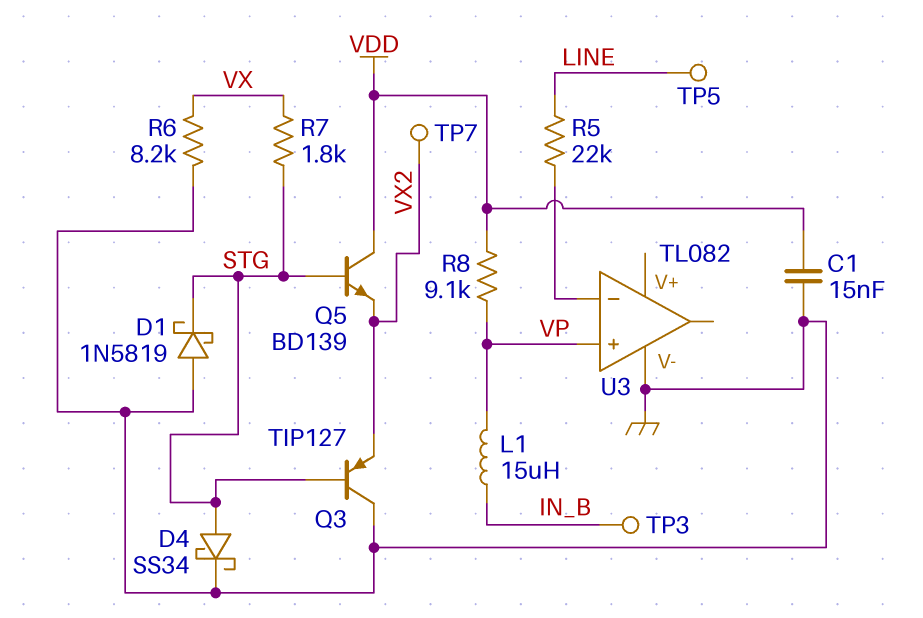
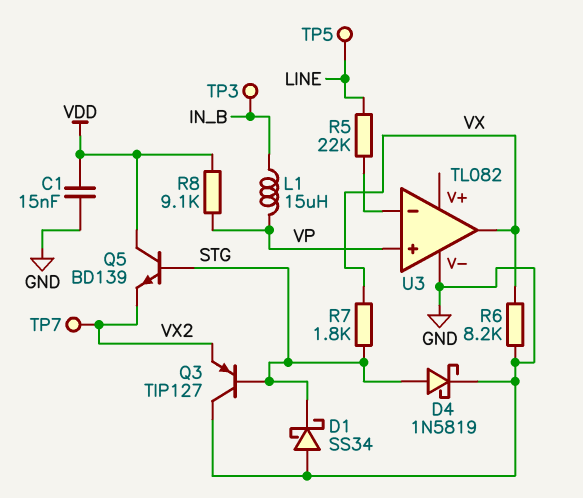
D1: schottky 1N5819 (A GND, K STG) -> schottky SS34 (A GND, K STG)
D4: schottky SS34 (A STG, K GND) -> schottky 1N5819 (A STG, K GND)
U3 pin out: none -> VX

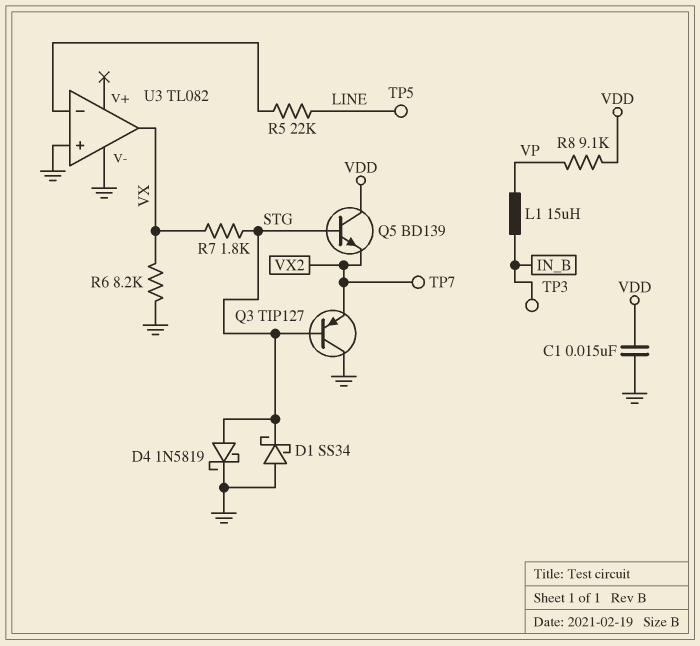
U3 pin in+: VP -> GND

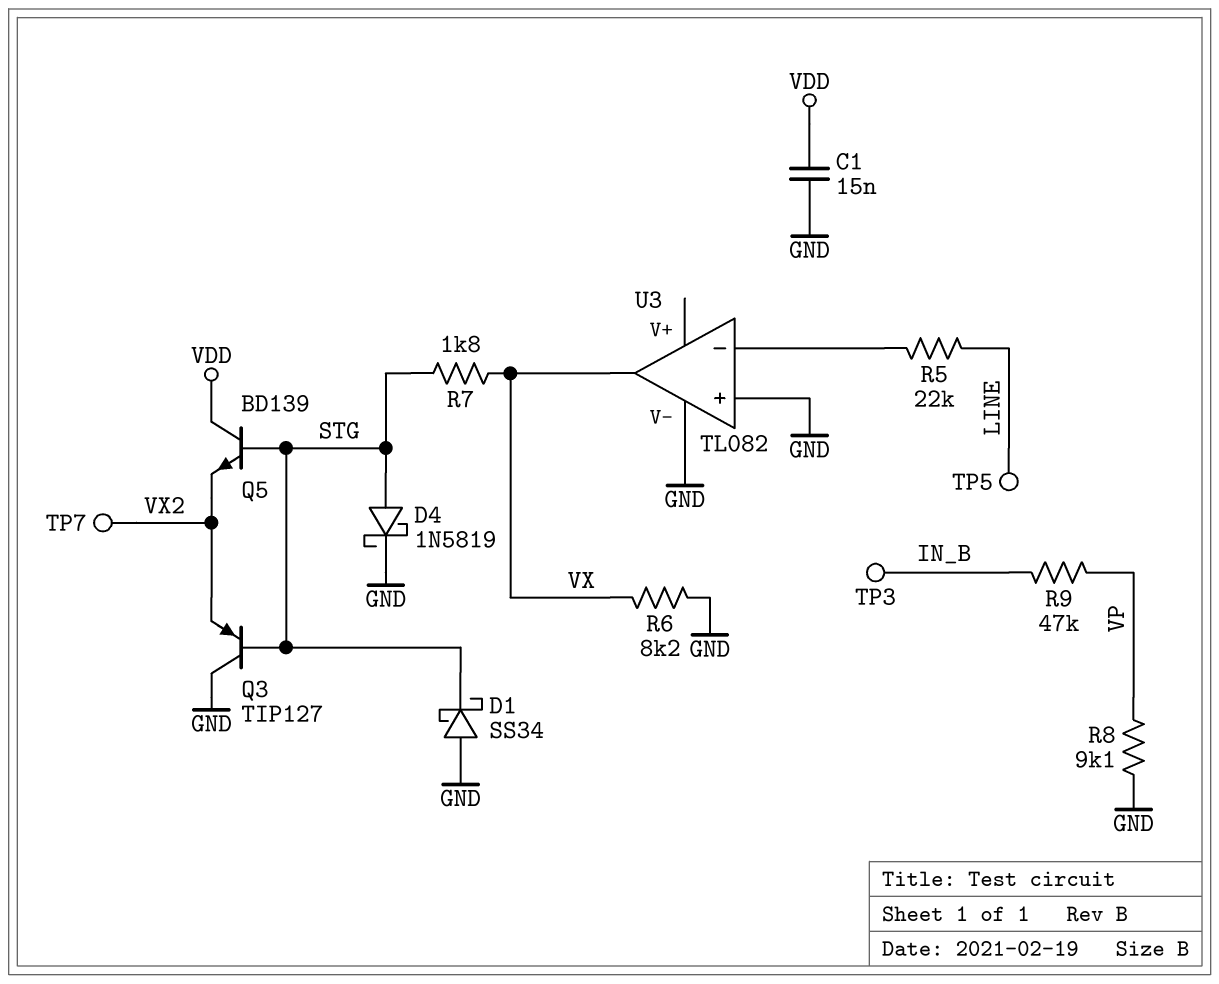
L1: 15uH (IN_B, VP) -> none
R8: 9.1k (VDD, VP) -> 9.1k (GND, VP)
R9: none -> 47k (IN_B, VP)

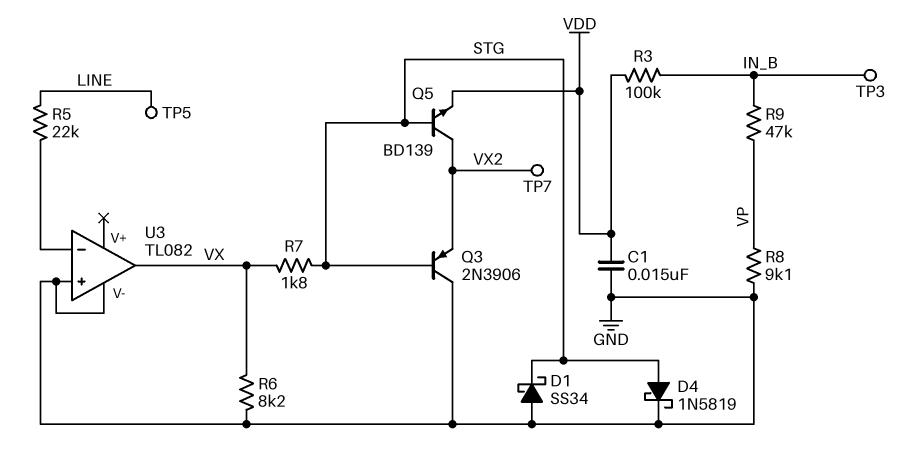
Q3: PNP TIP127 (B STG, C GND, E VX2) -> PNP 2N3906 (B STG, C GND, E VX2)
Q5: NPN BD139 (B STG, C VDD, E VX2) -> NPN BD139 (B STG, C VX2, E VDD)
R3: none -> 100k (IN_B, VDD)

